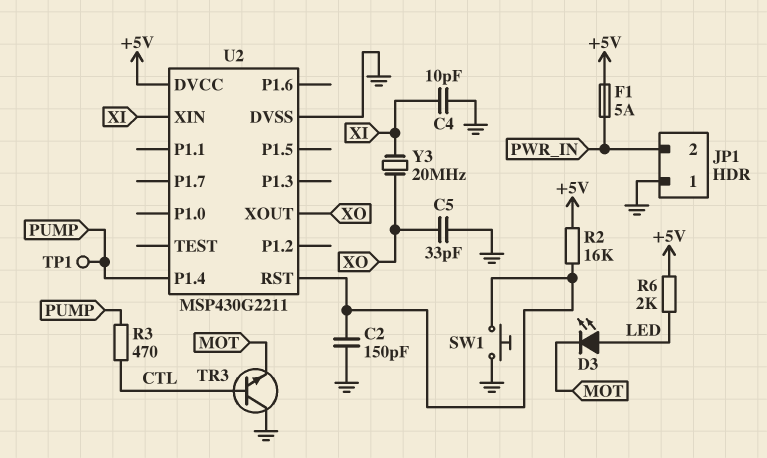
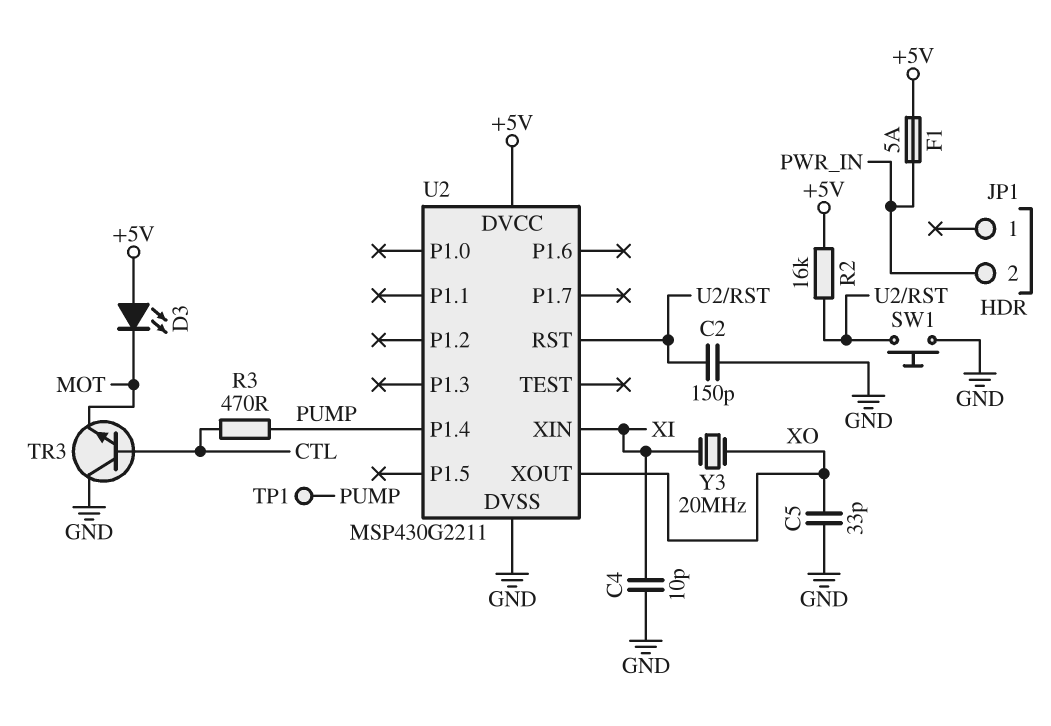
D3: LED (A LED, K MOT) -> LED (A +5V, K MOT)
JP1 pin 1: GND -> none
R6: 2k (+5V, LED) -> none

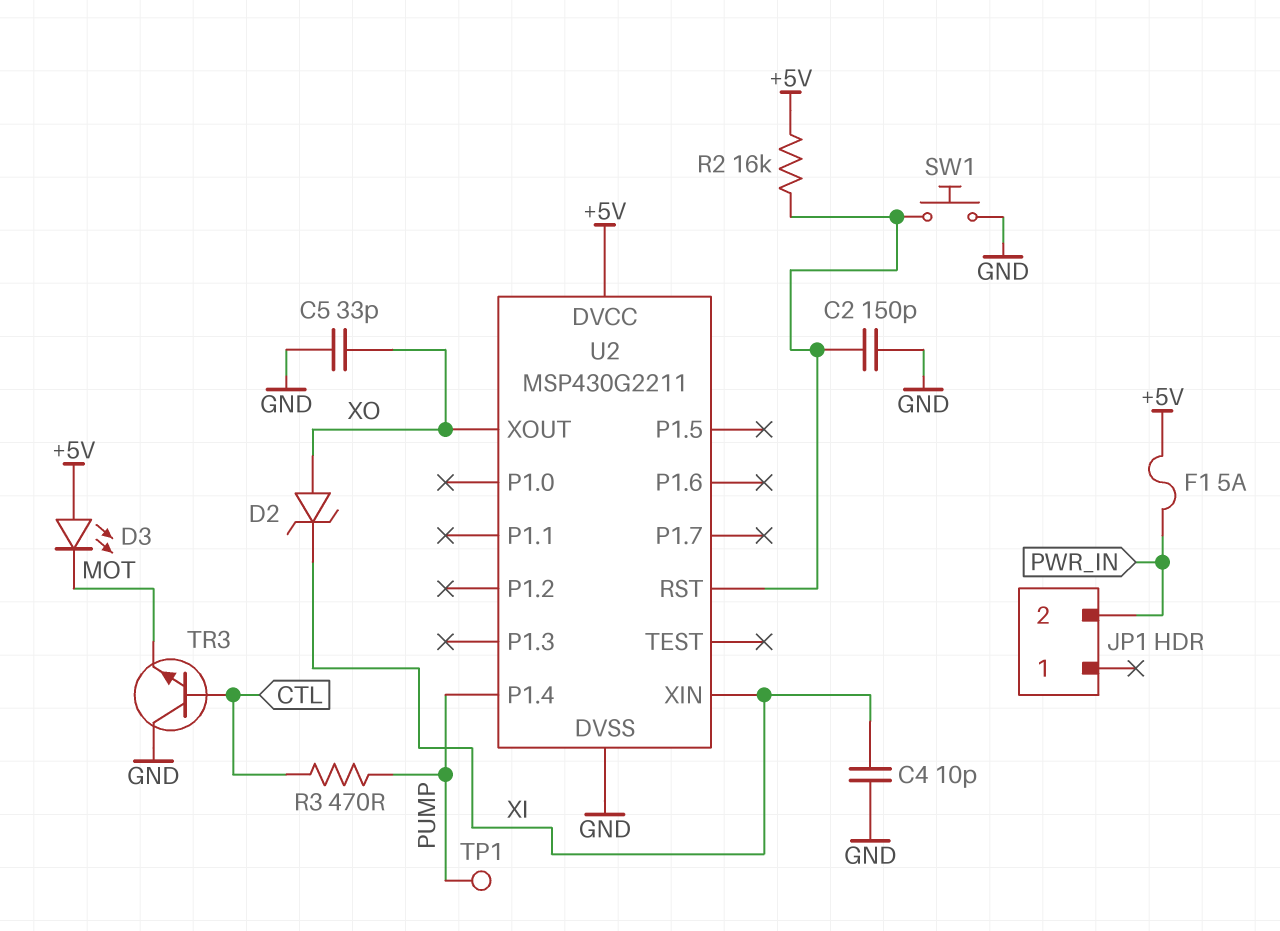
D2: none -> zener (A XO, K XI)
Y3: 20MHz (XI, XO) -> none

